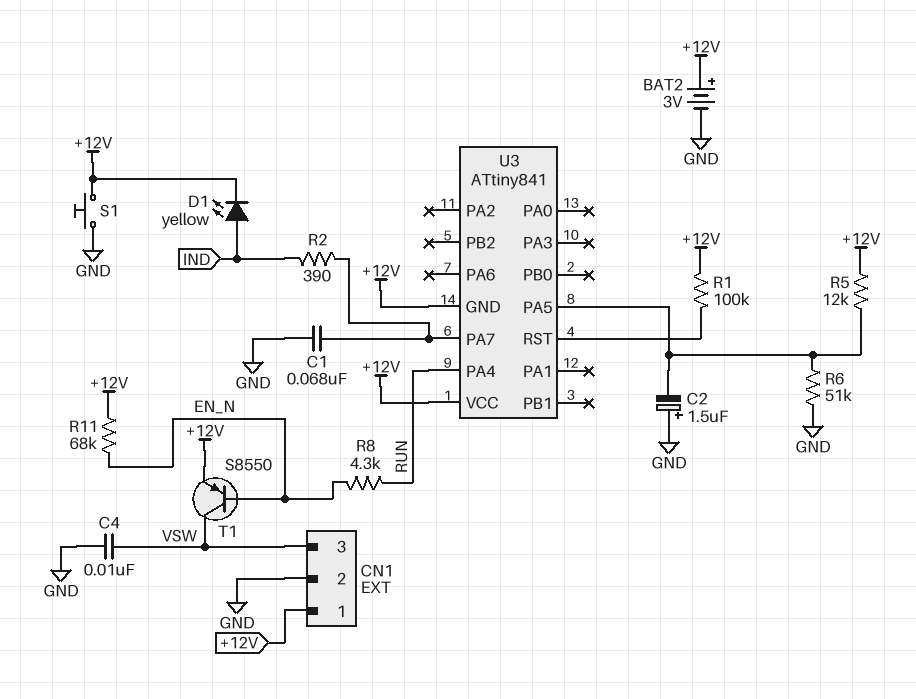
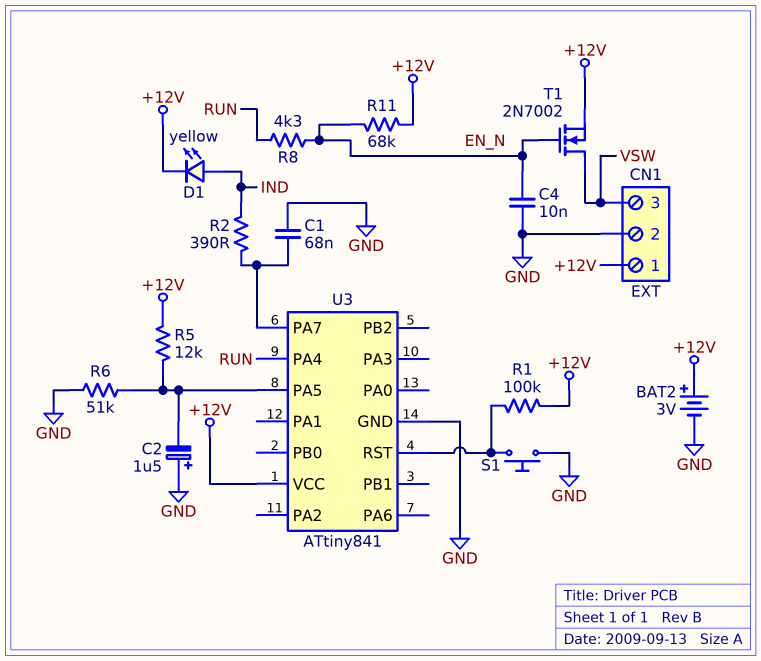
C4: 10nF (GND, VSW) -> 10nF (EN_N, GND)
S1: button (+12V, GND) -> button (GND, U3/RST)
T1: PNP S8550 (B EN_N, C VSW, E +12V) -> NMOS 2N7002 (G EN_N, D VSW, S +12V)
U3 pin GND: +12V -> GND

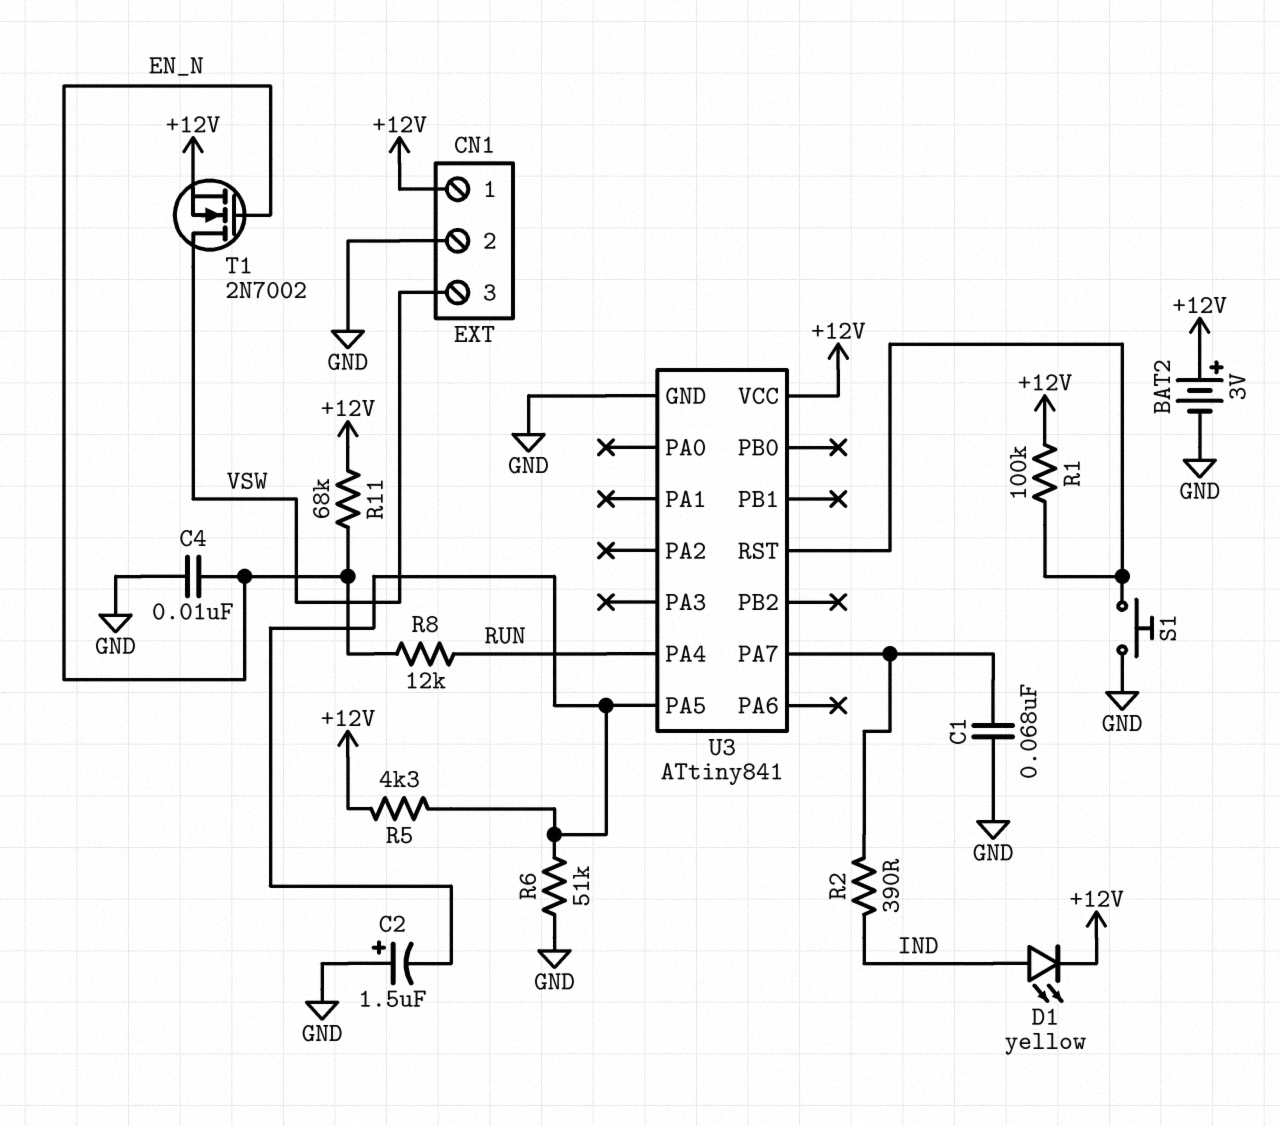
R5: 12k (+12V, U3/PA5) -> 4.3k (+12V, U3/PA5)
R8: 4.3k (EN_N, RUN) -> 12k (EN_N, RUN)

